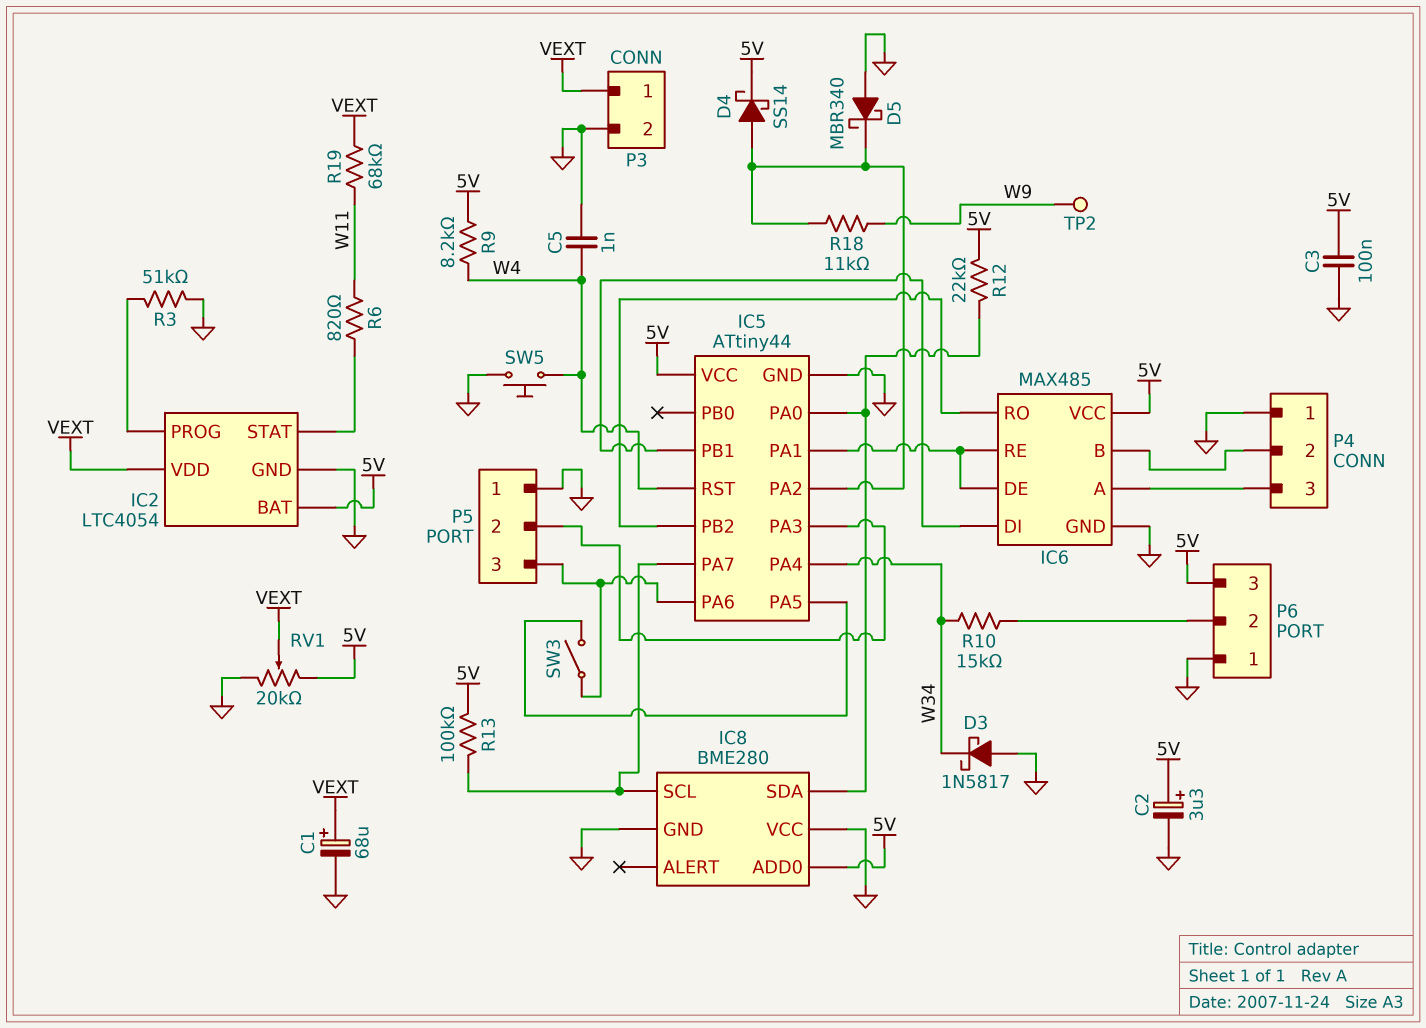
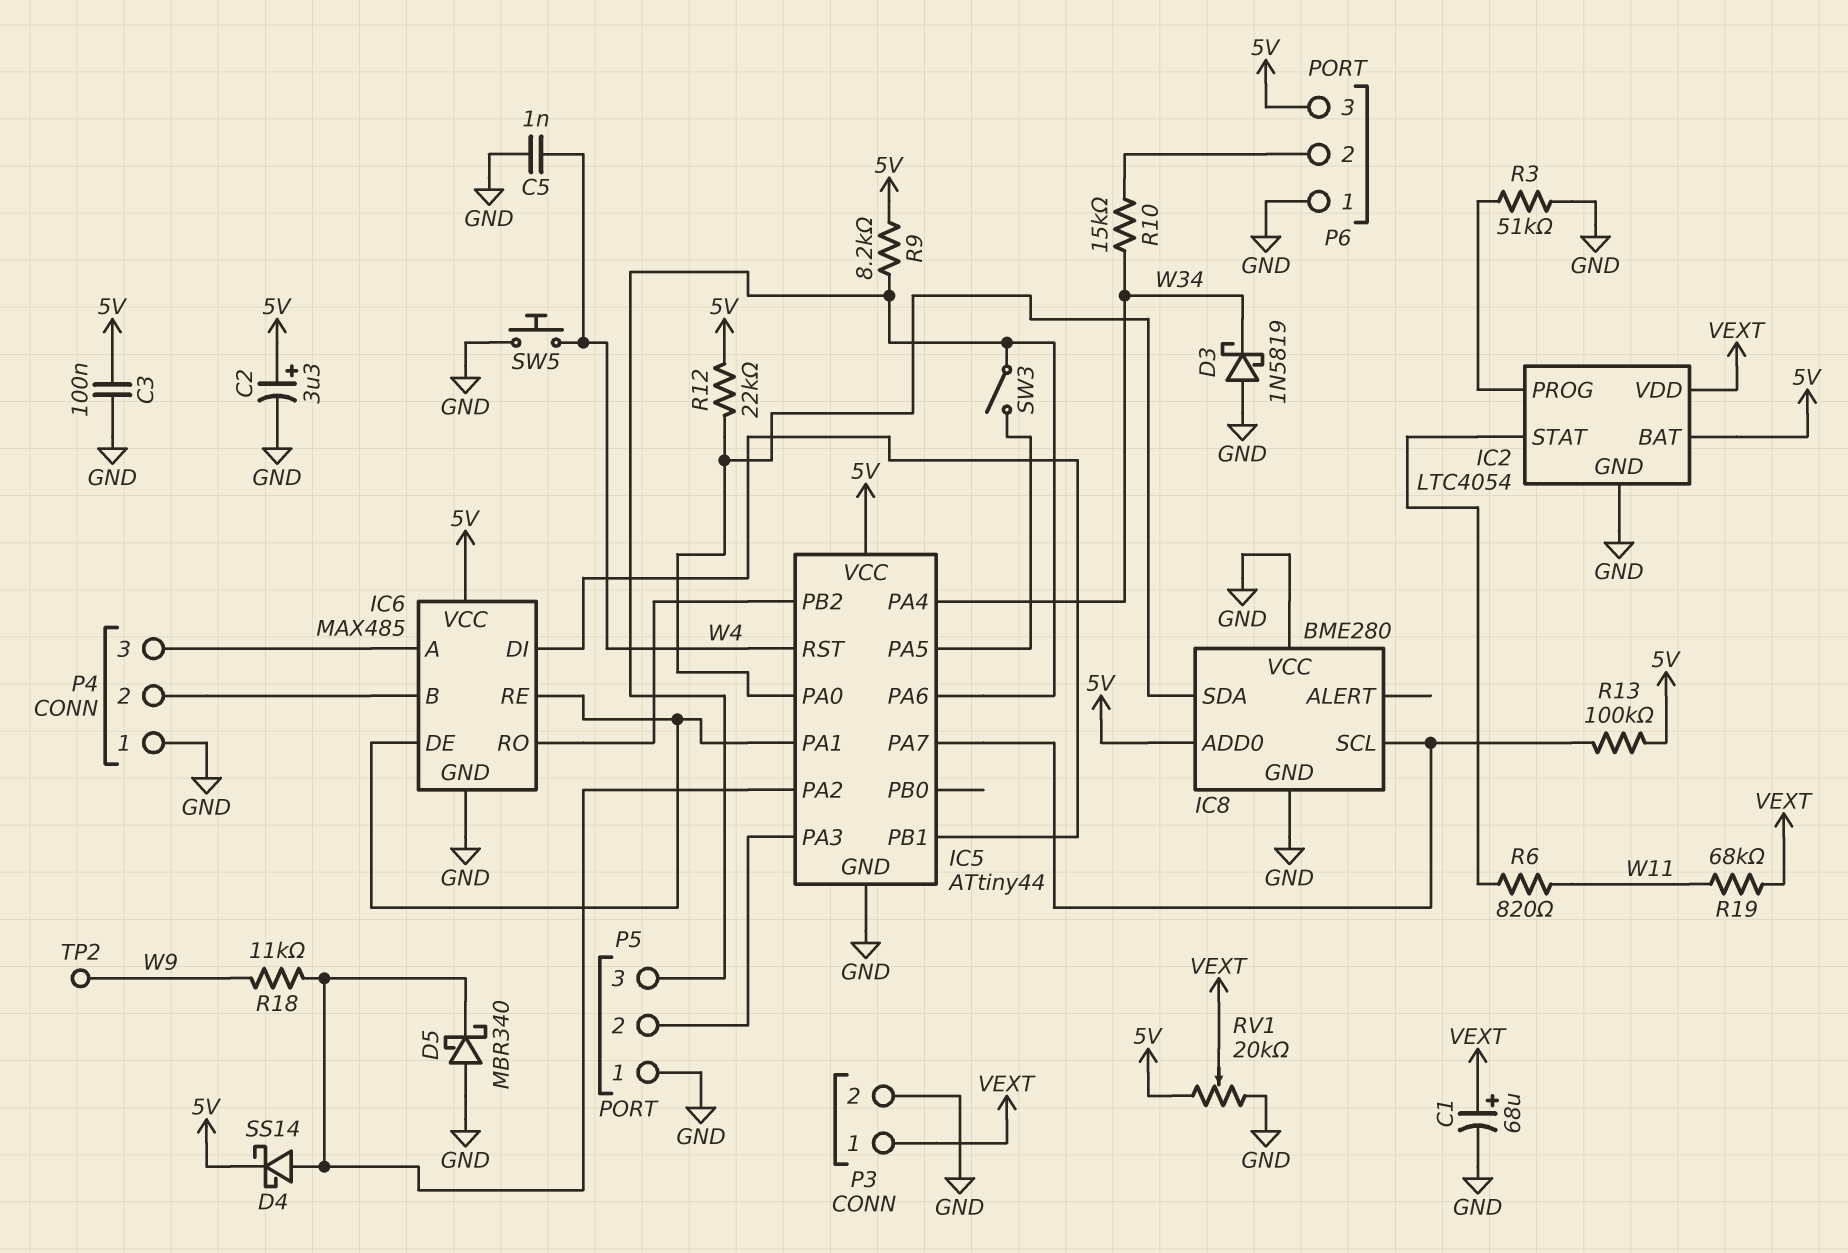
D3: schottky 1N5817 (A GND, K W34) -> schottky 1N5819 (A GND, K W34)
R9: 8.2k (5V, W4) -> 8.2k (5V, IC5/PA6)

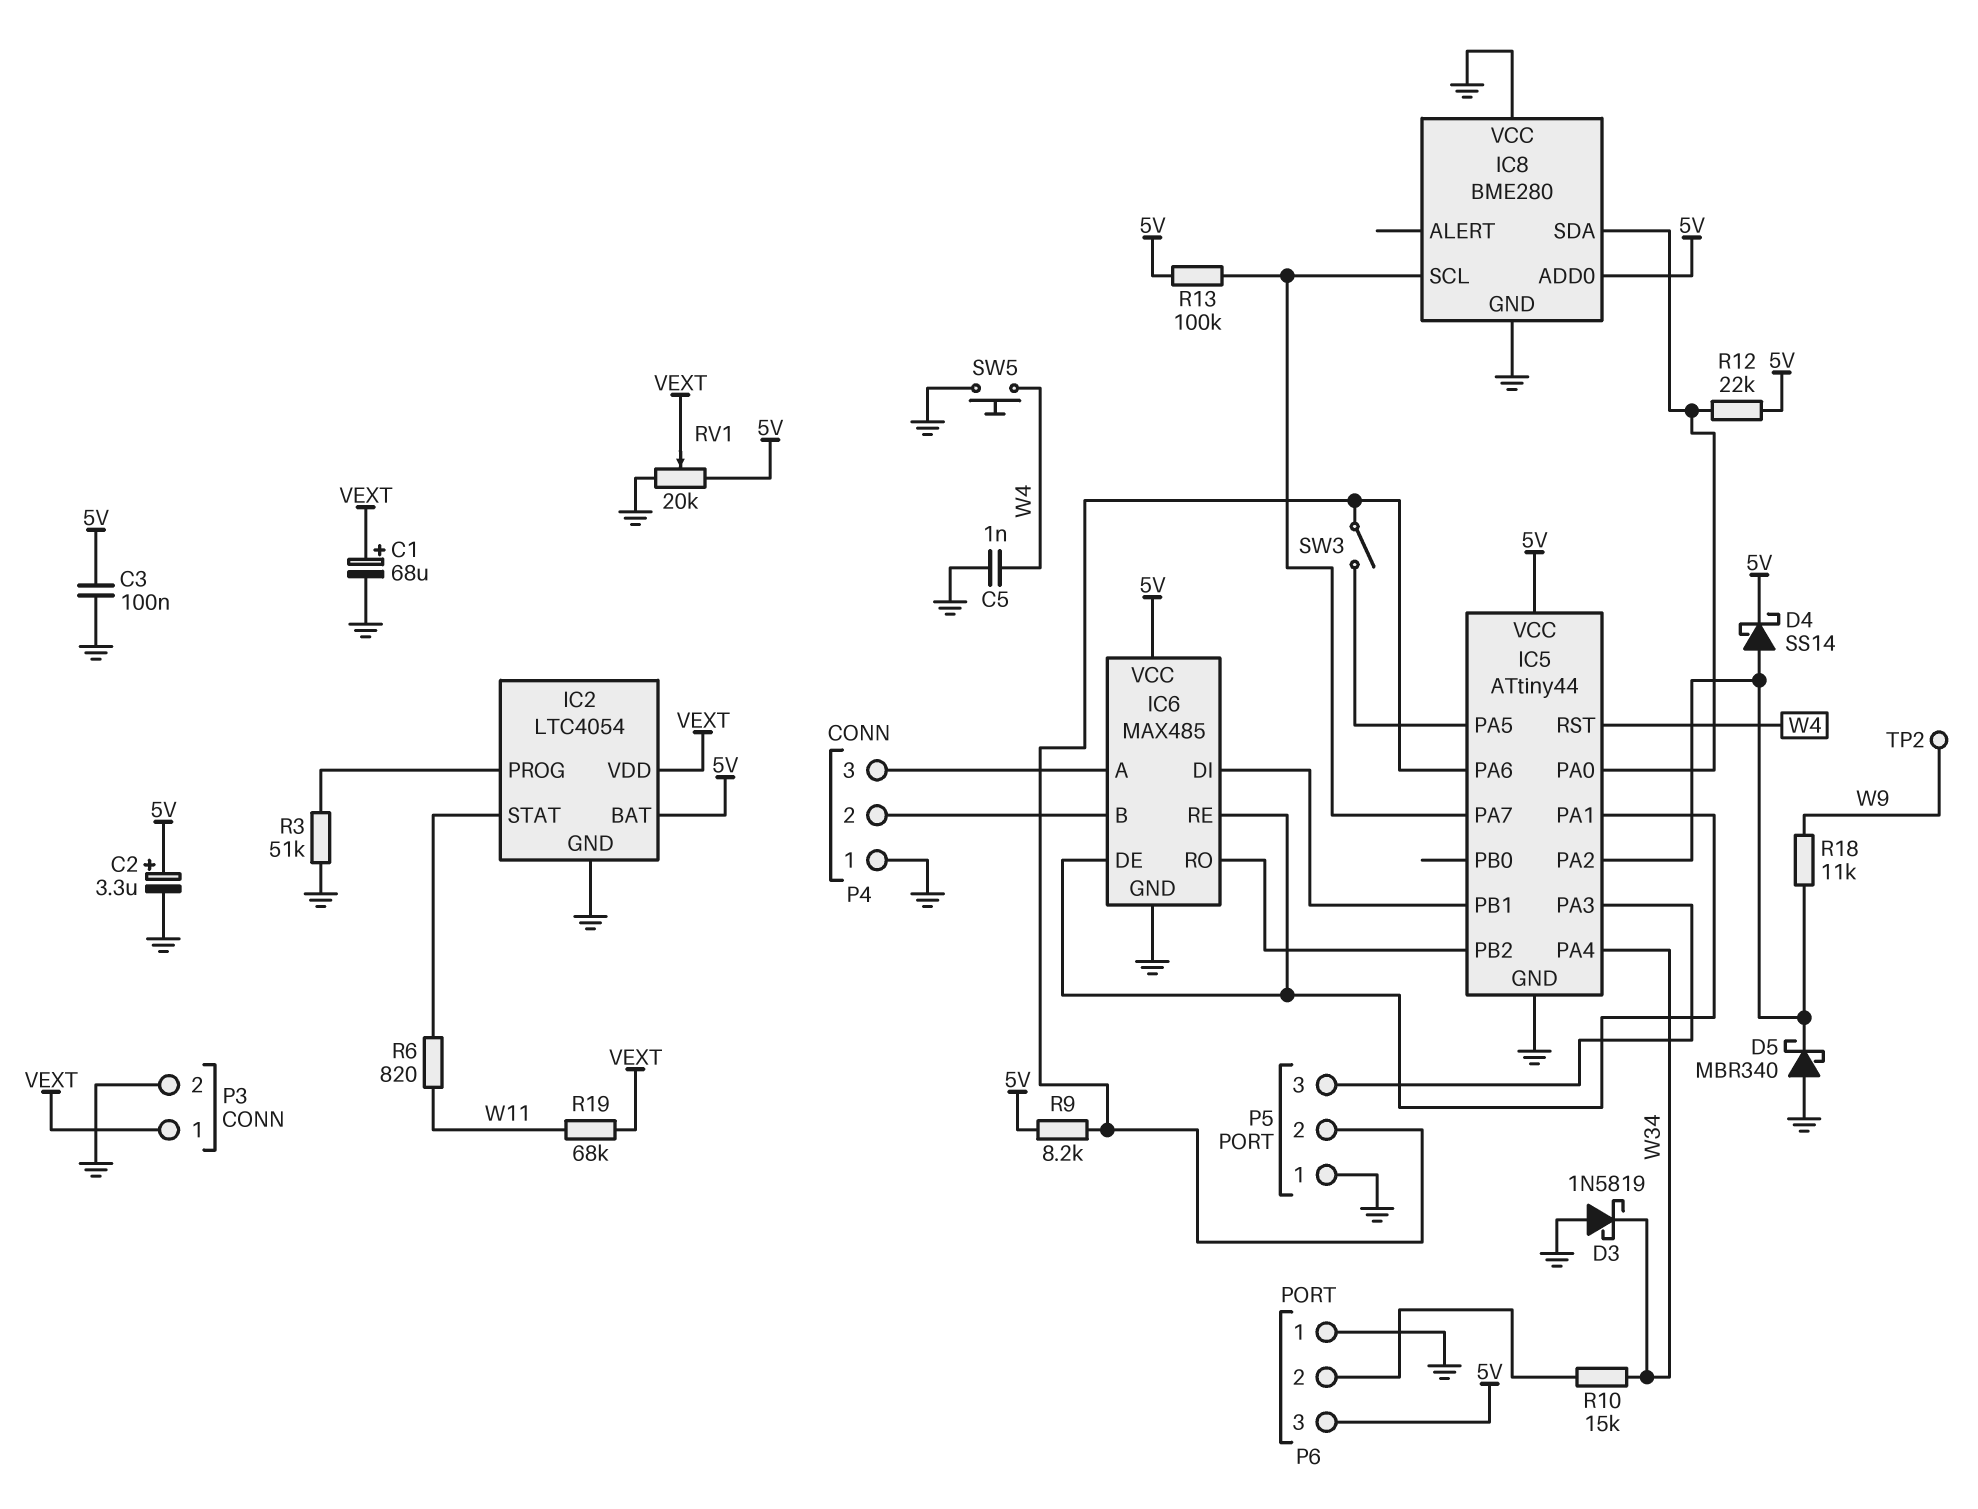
P5 pin 2: IC5/PA3 -> IC5/PA6
P5 pin 3: IC5/PA6 -> IC5/PA3

